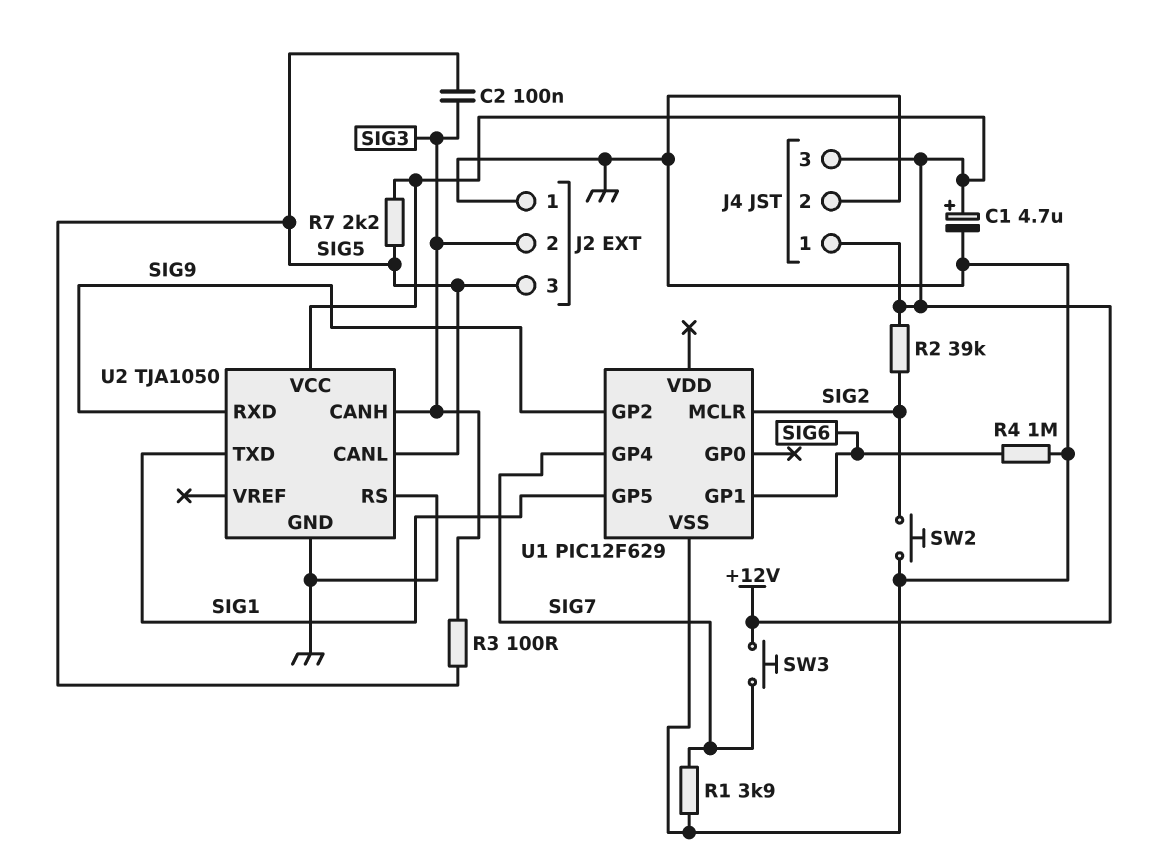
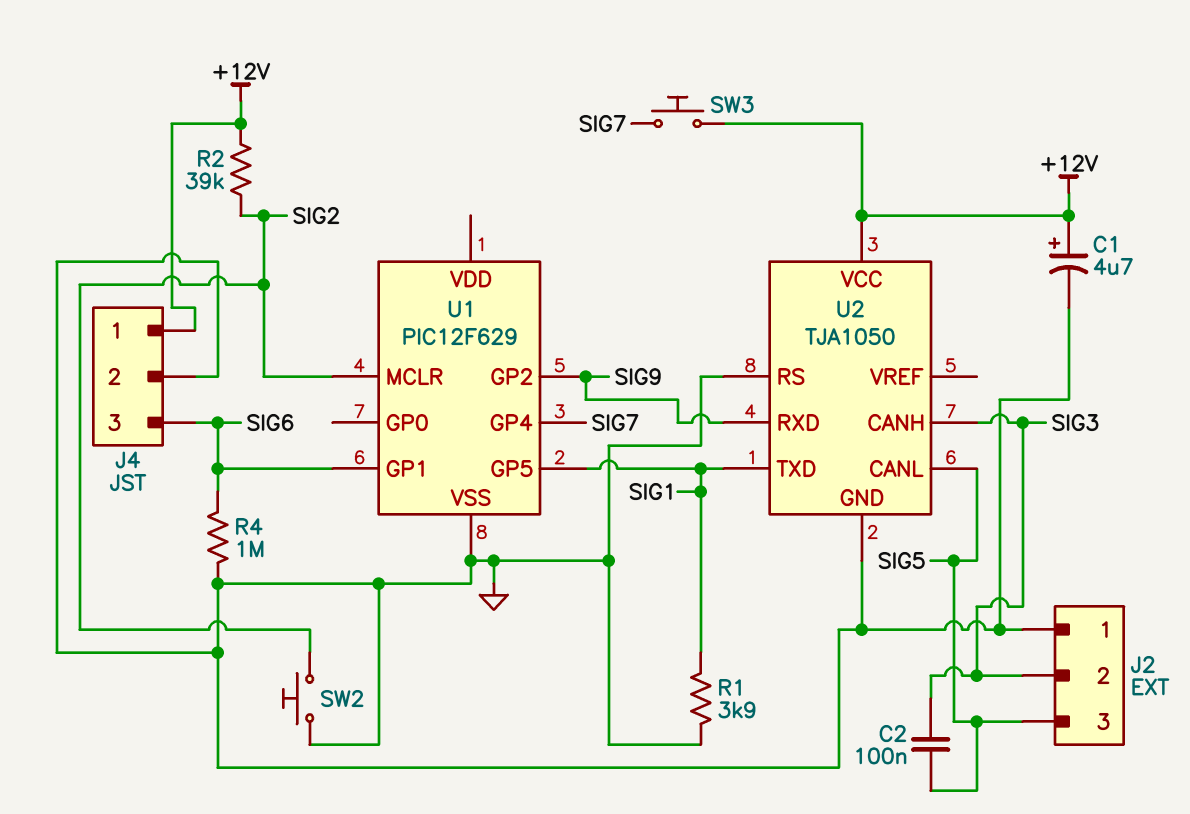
J4 pin 3: +12V -> SIG6
R1: 3.9k (GND, SIG7) -> 3.9k (GND, SIG1)
R3: 100 (SIG3, SIG5) -> none
R7: 2.2k (+12V, SIG5) -> none

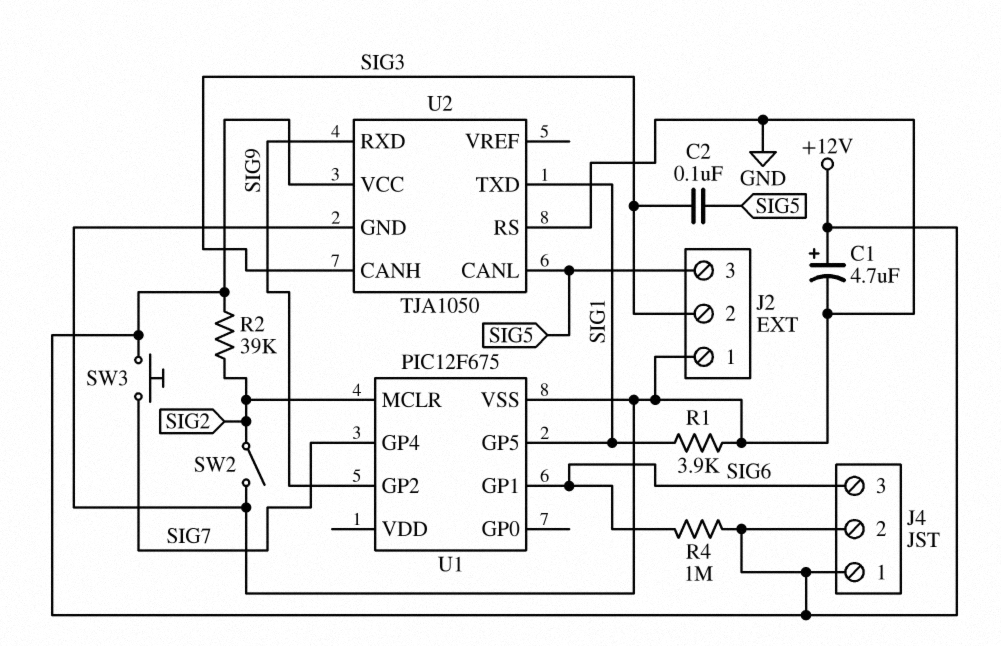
J4 pin 2: GND -> +12V
R4: 1M (GND, SIG6) -> 1M (+12V, SIG6)
SW2: button (GND, SIG2) -> switch (GND, SIG2)
U1: PIC12F629 -> PIC12F675

